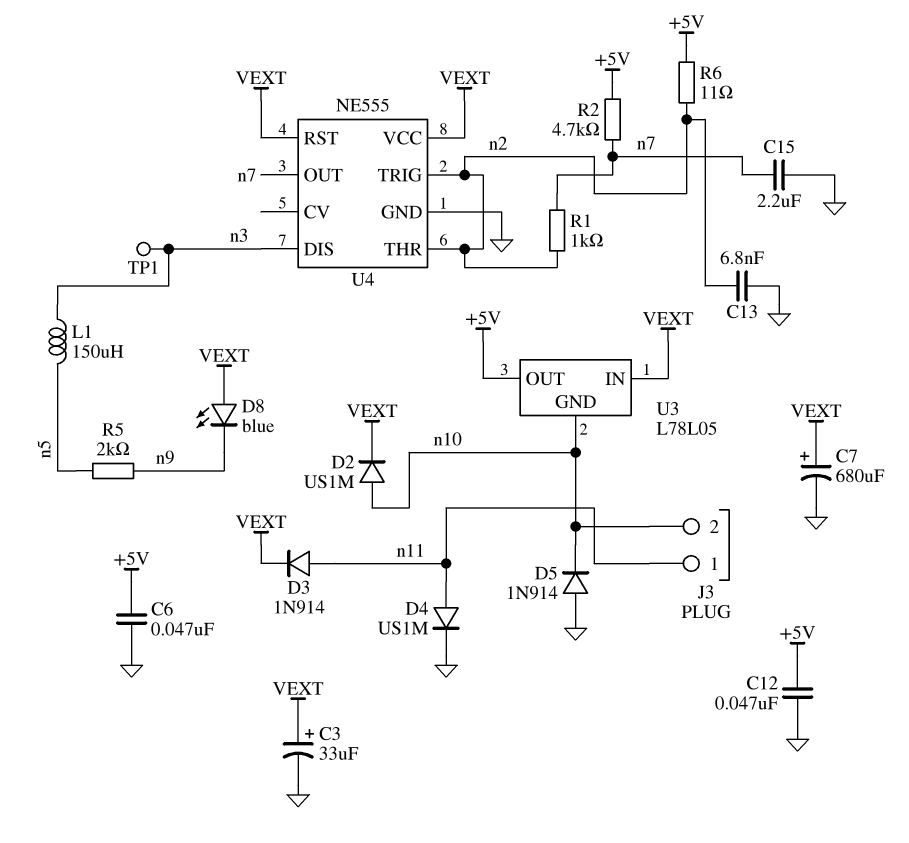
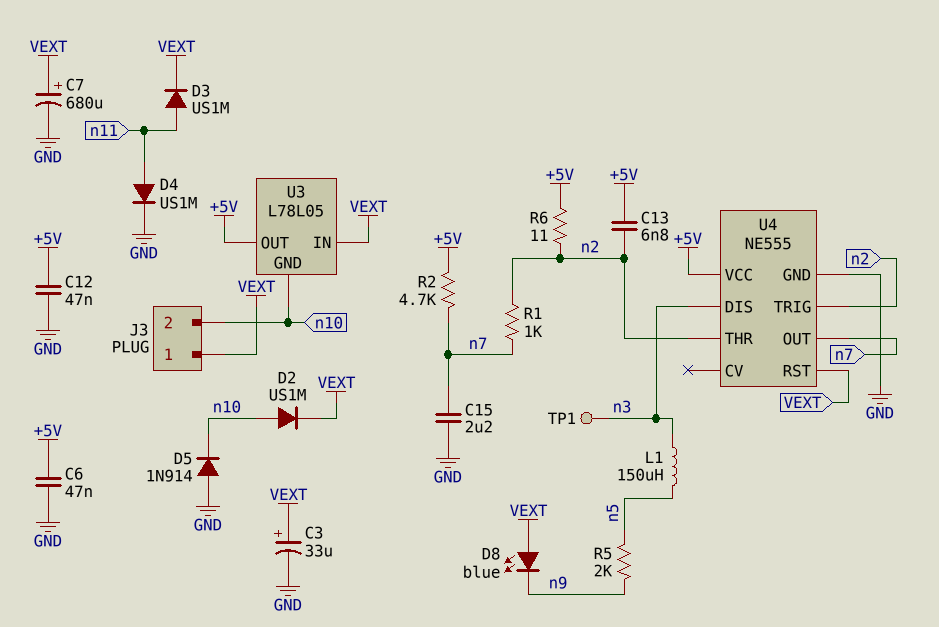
C13: 6.8nF (GND, n2) -> 6.8nF (+5V, n2)
D3: diode 1N914 (A n11, K VEXT) -> diode US1M (A n11, K VEXT)
J3 pin 1: n11 -> VEXT
U4 pin VCC: VEXT -> +5V

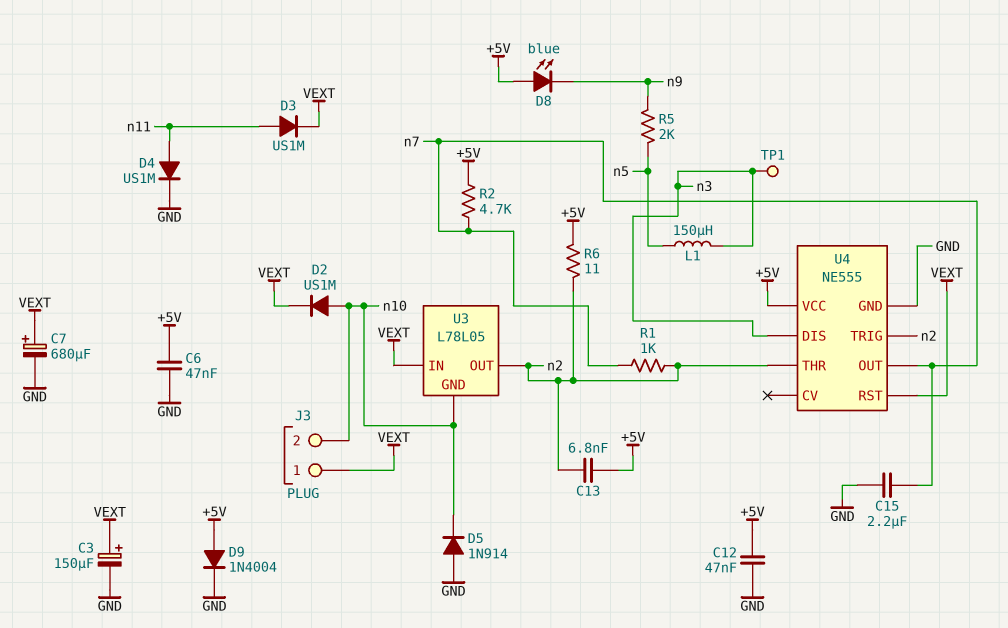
C3: 33uF (plus VEXT, minus GND) -> 150uF (plus VEXT, minus GND)
D8: LED blue (A VEXT, K n9) -> LED blue (A +5V, K n9)
D9: none -> diode 1N4004 (A +5V, K GND)
U3 pin OUT: +5V -> n2

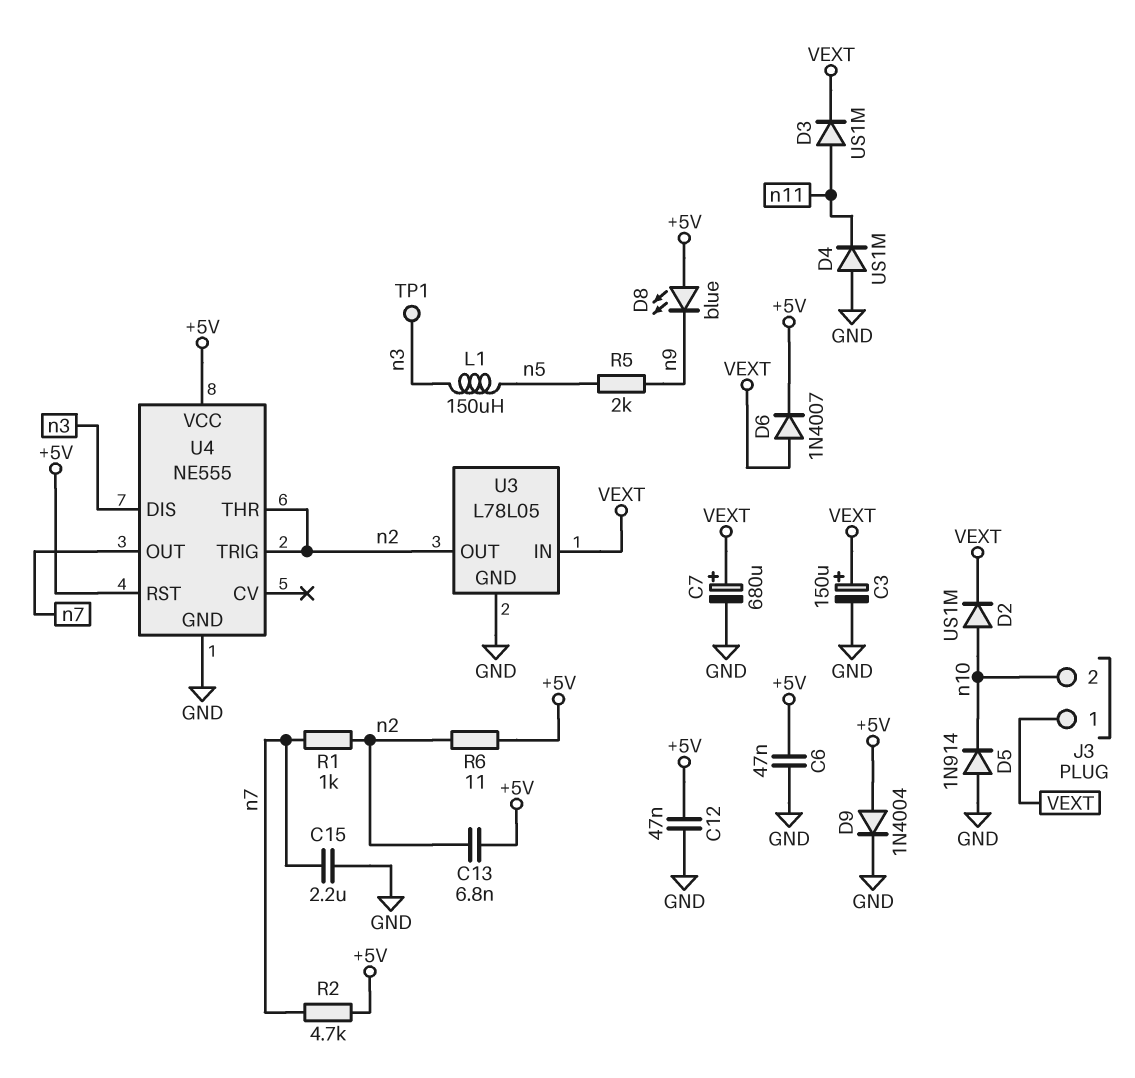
D4: diode US1M (A n11, K GND) -> diode US1M (A GND, K n11)
D6: none -> diode 1N4007 (A VEXT, K +5V)
U3 pin GND: n10 -> GND
U4 pin RST: VEXT -> +5V

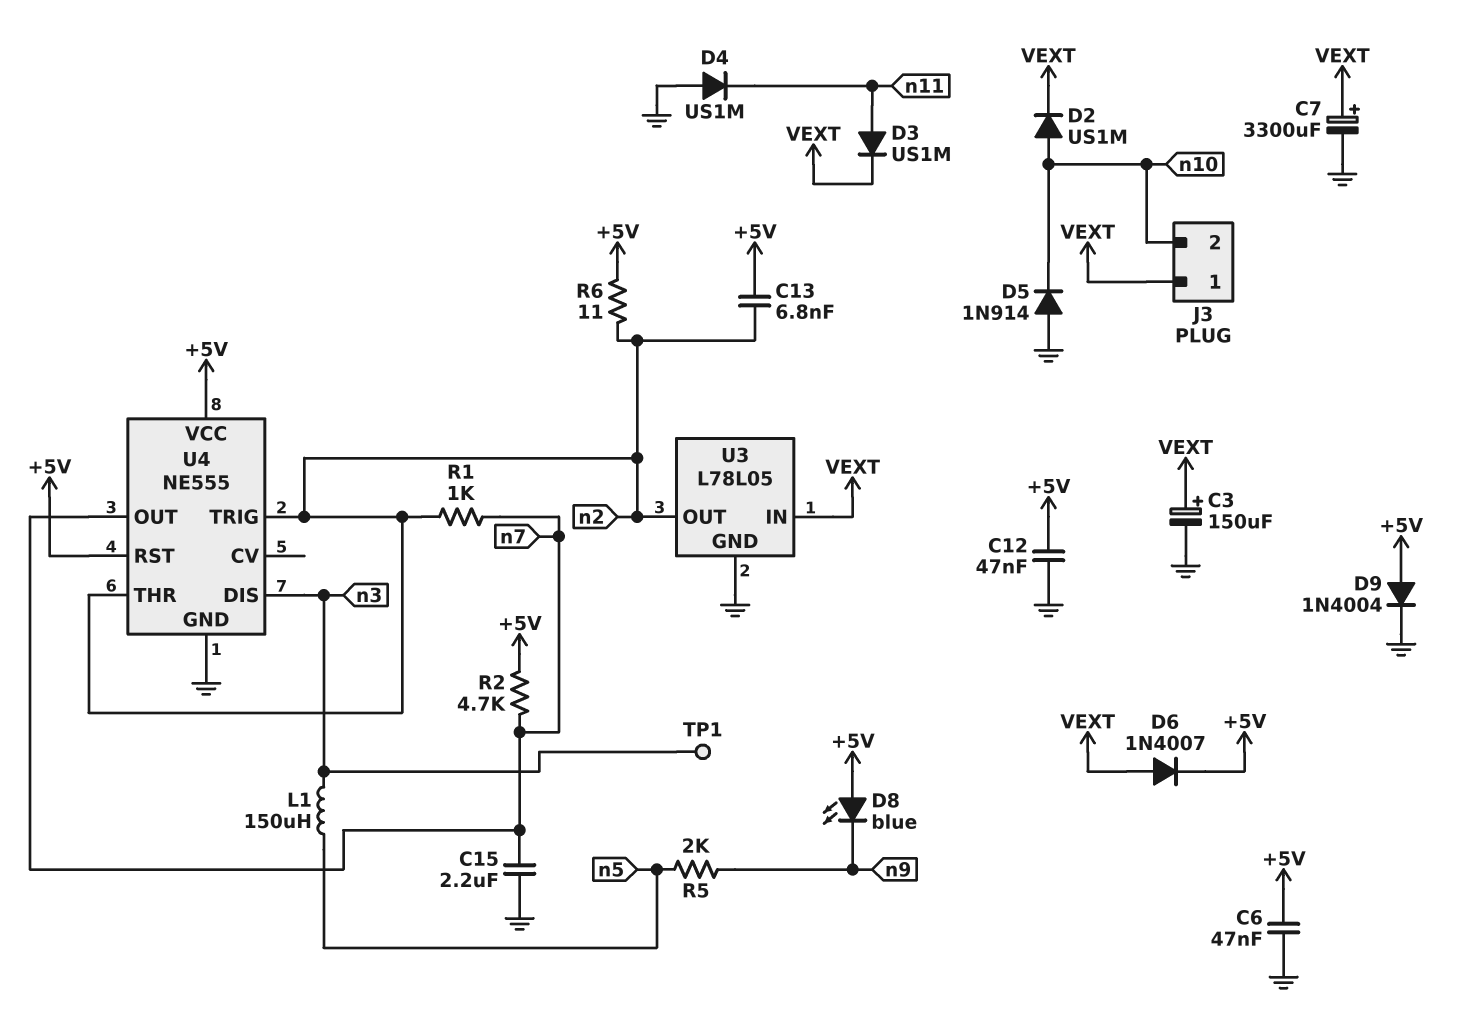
C7: 680uF (plus VEXT, minus GND) -> 3300uF (plus VEXT, minus GND)

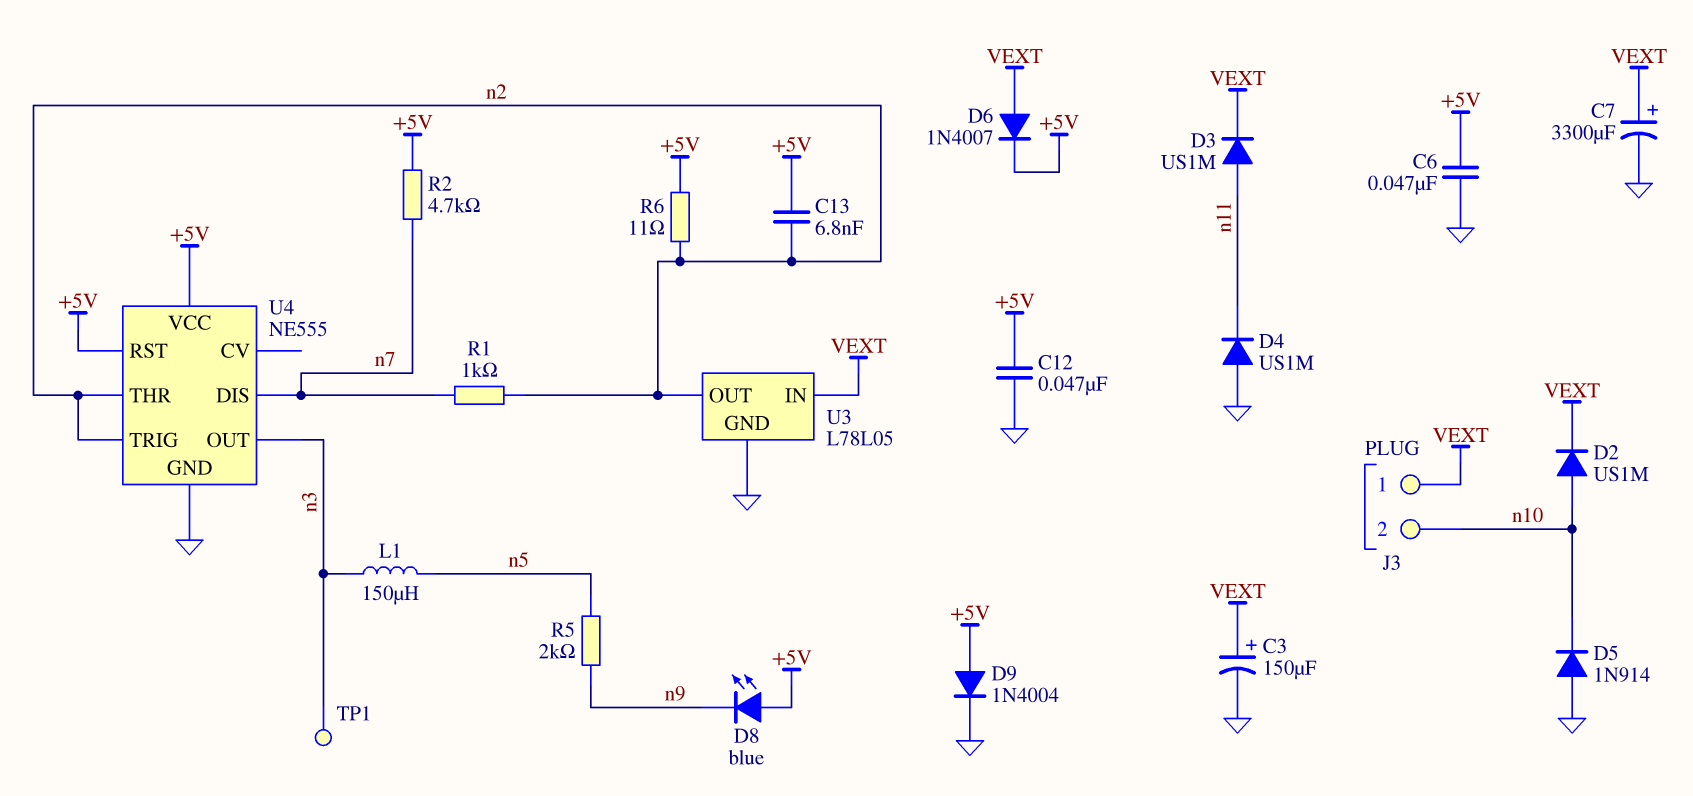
C15: 2.2uF (GND, n7) -> none
U4 pin DIS: n3 -> n7
U4 pin OUT: n7 -> n3

